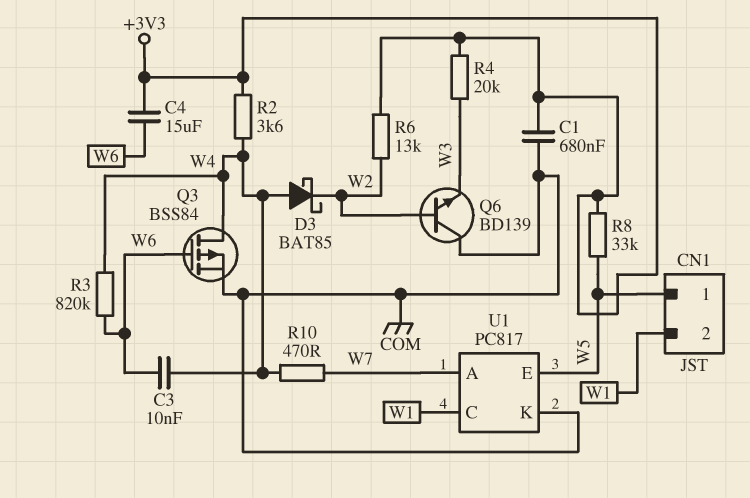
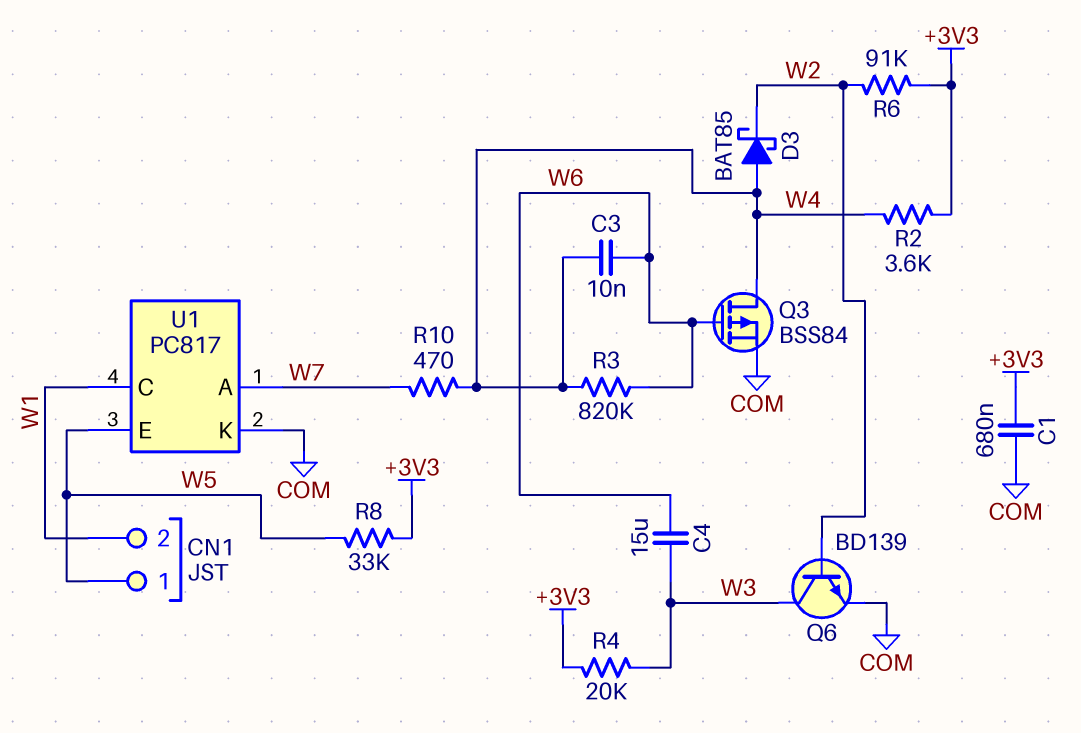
C4: 15uF (+3V3, W6) -> 15uF (W3, W6)
Q6: NPN BD139 (B W2, C COM, E W3) -> NPN BD139 (B W2, C W3, E COM)
R6: 13k (+3V3, W2) -> 91k (+3V3, W2)

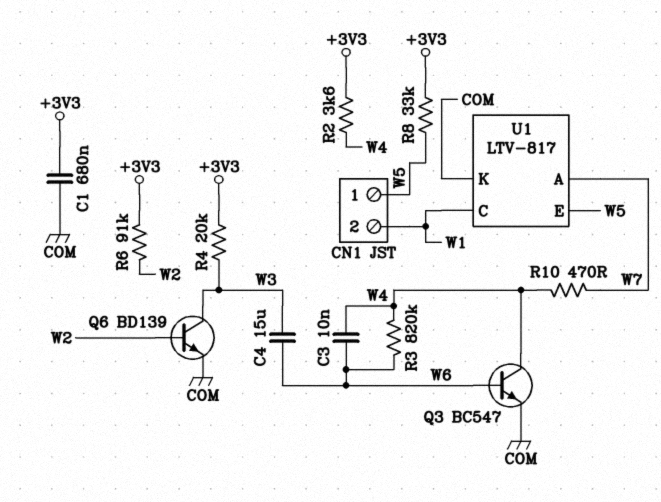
D3: schottky BAT85 (A W4, K W2) -> none
Q3: PMOS BSS84 (G W6, D W4, S COM) -> NPN BC547 (B W6, C W4, E COM)
U1: PC817 -> LTV-817

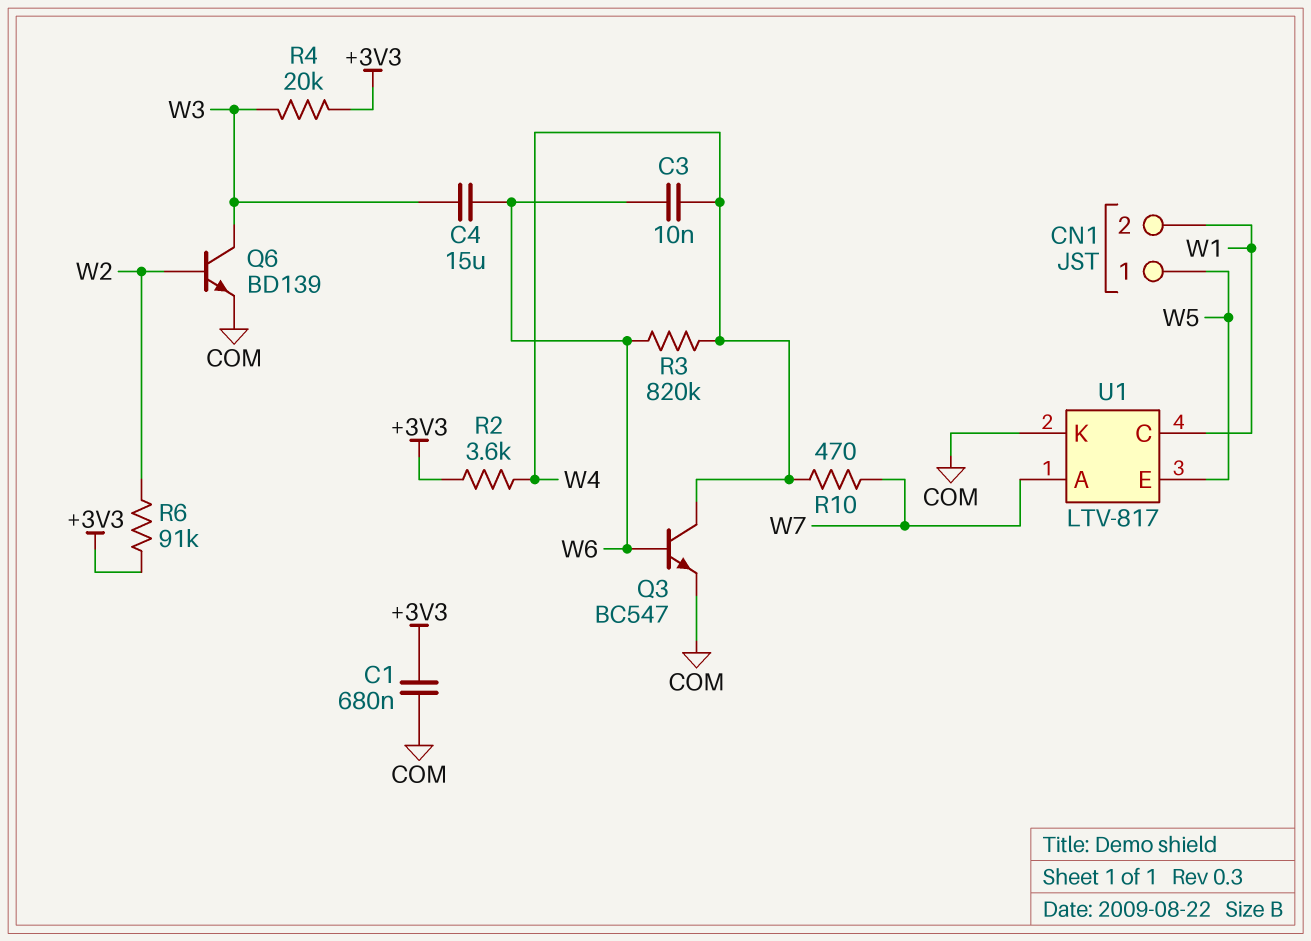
R8: 33k (+3V3, W5) -> none

